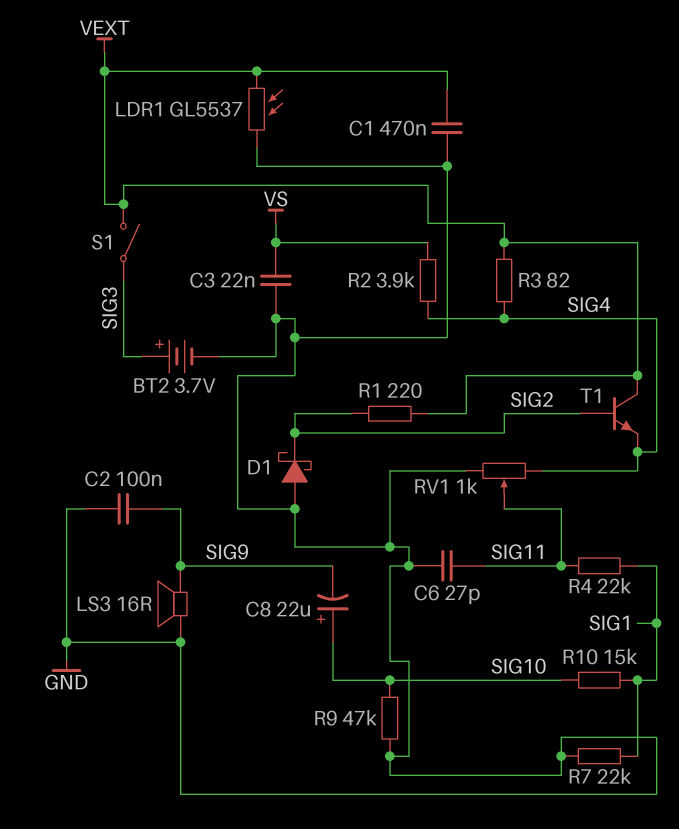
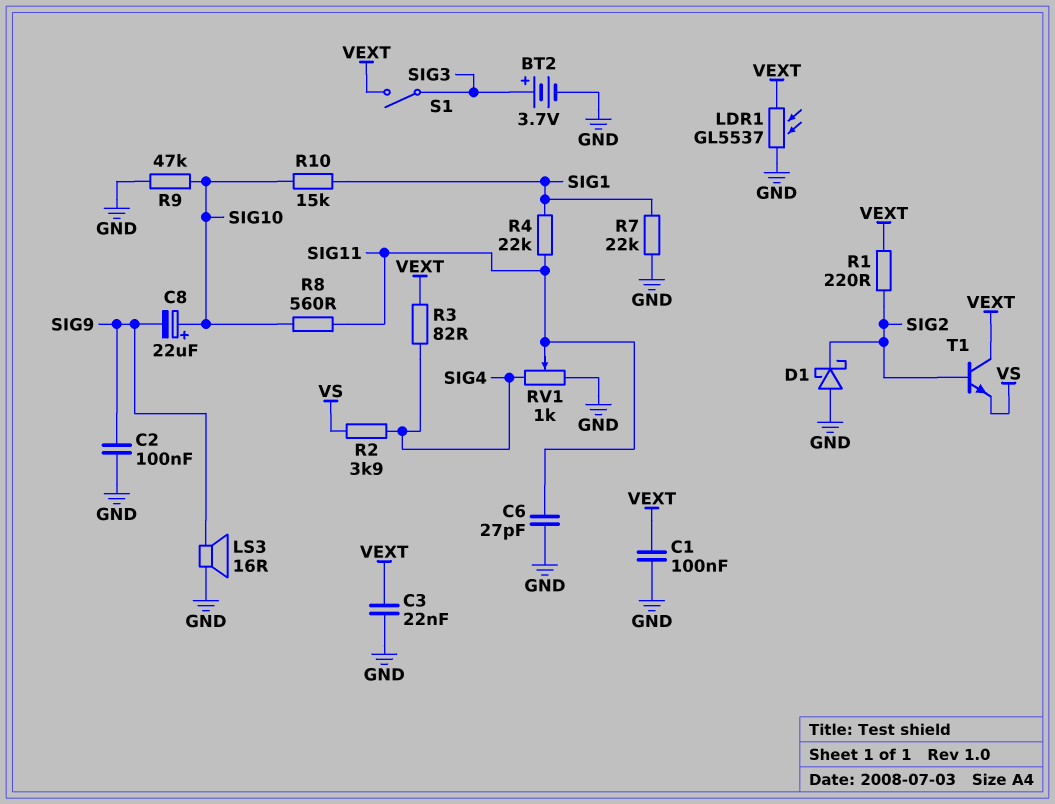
C1: 470nF (GND, VEXT) -> 100nF (GND, VEXT)
C3: 22nF (GND, VS) -> 22nF (GND, VEXT)
R8: none -> 560 (SIG10, SIG11)
T1: NPN (B SIG2, C VEXT, E SIG4) -> NPN (B SIG2, C VEXT, E VS)

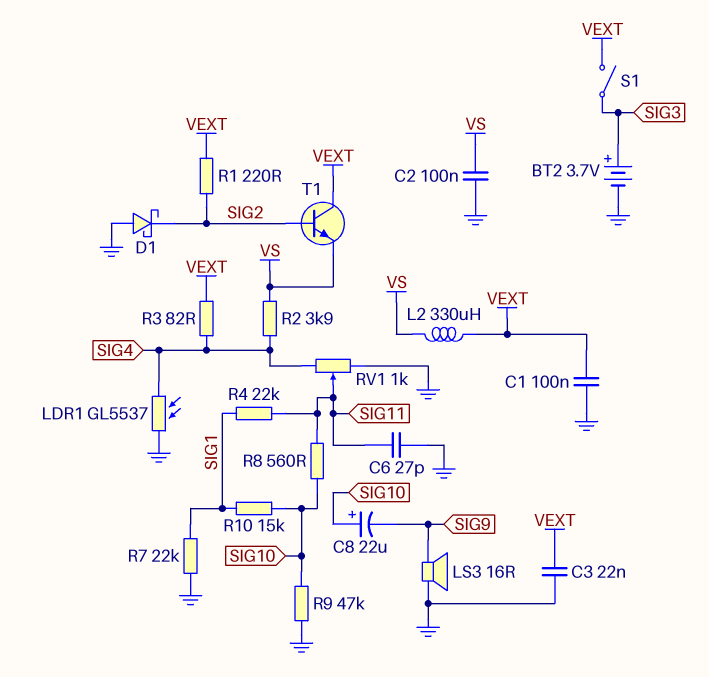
C2: 100nF (GND, SIG9) -> 100nF (GND, VS)
L2: none -> 330uH (VEXT, VS)
LDR1: GL5537 (GND, VEXT) -> GL5537 (GND, SIG4)

